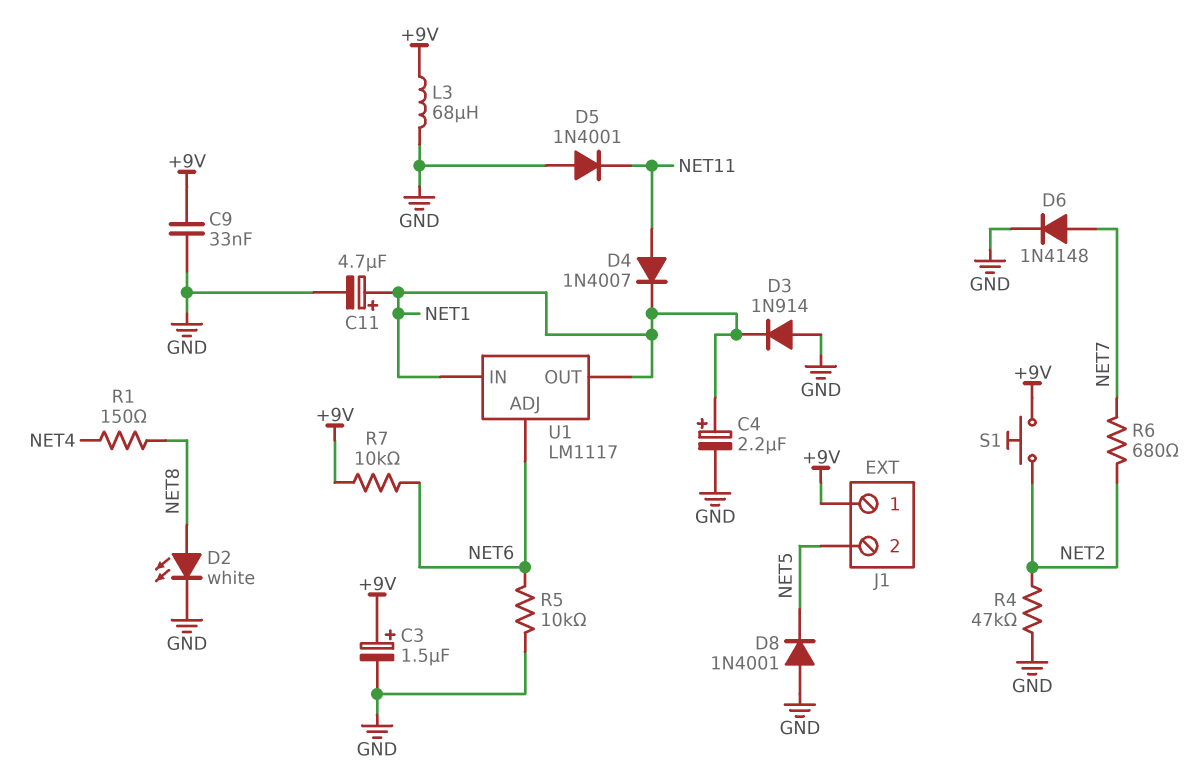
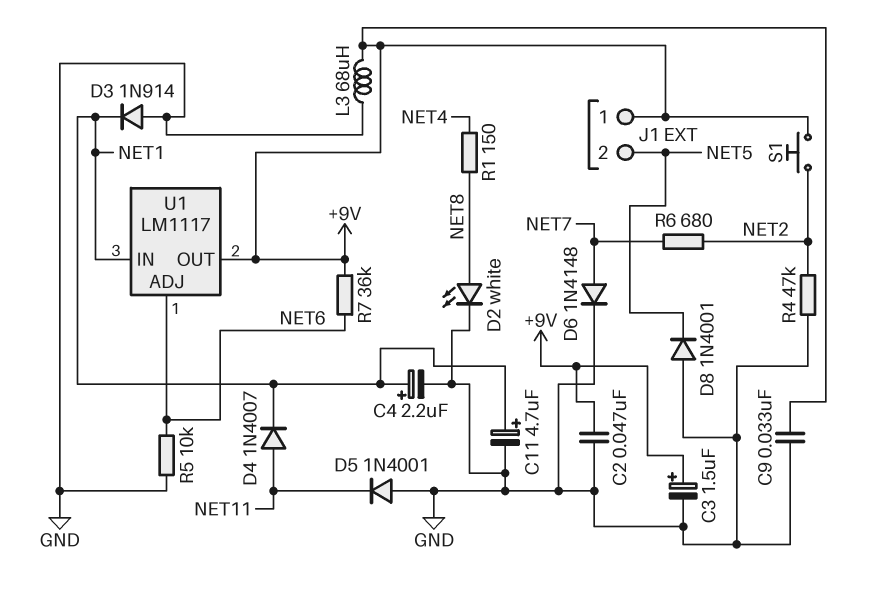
C2: none -> 47nF (+9V, GND)
R7: 10k (+9V, NET6) -> 36k (+9V, NET6)
U1 pin OUT: NET1 -> +9V

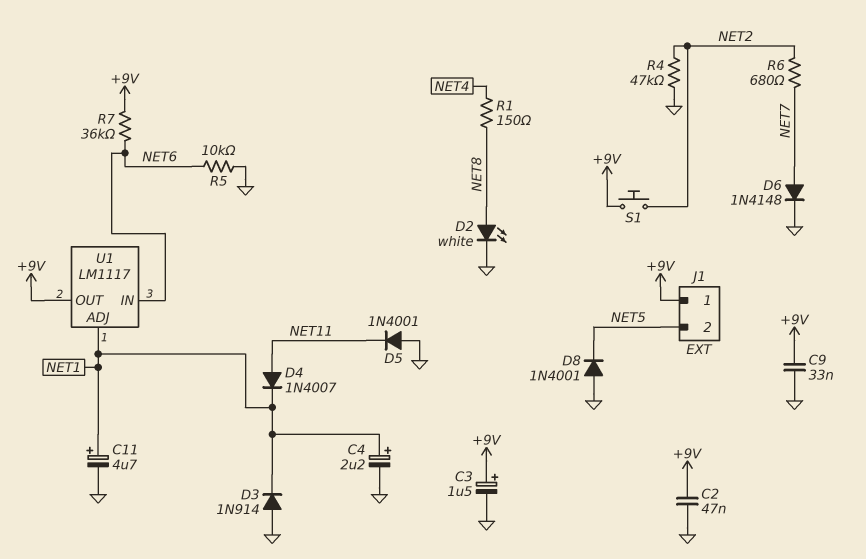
L3: 68uH (+9V, GND) -> none
U1 pin ADJ: NET6 -> NET1
U1 pin IN: NET1 -> NET6

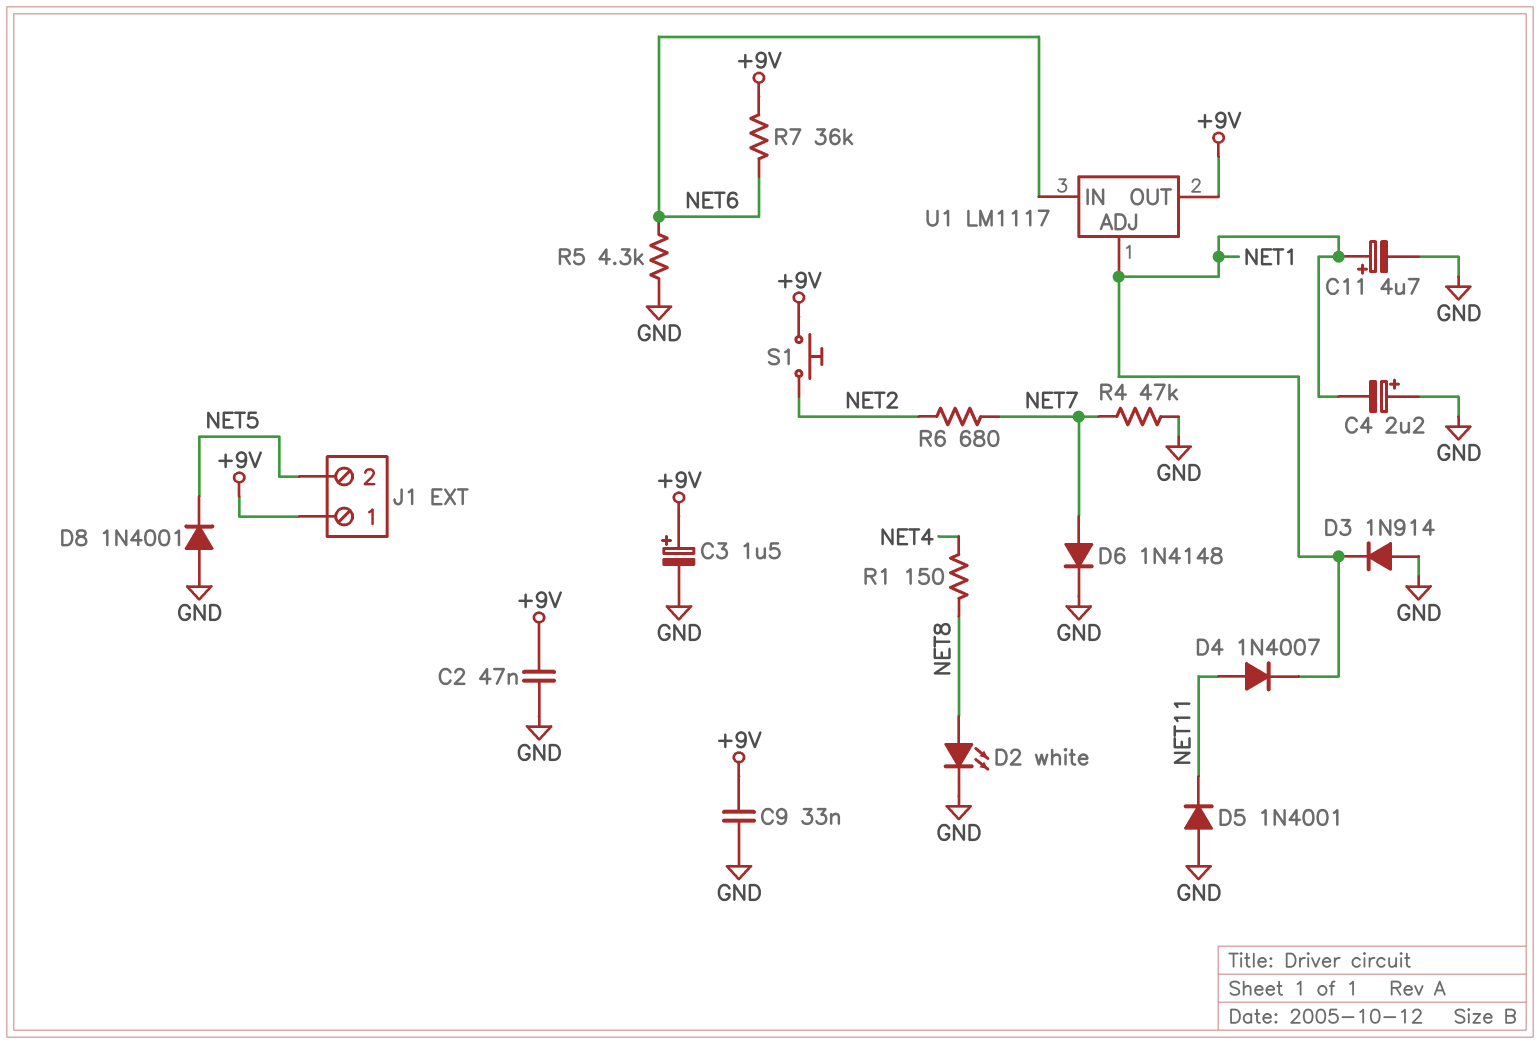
C4: 2.2uF (plus NET1, minus GND) -> 2.2uF (plus GND, minus NET1)
R4: 47k (GND, NET2) -> 47k (GND, NET7)
R5: 10k (GND, NET6) -> 4.3k (GND, NET6)

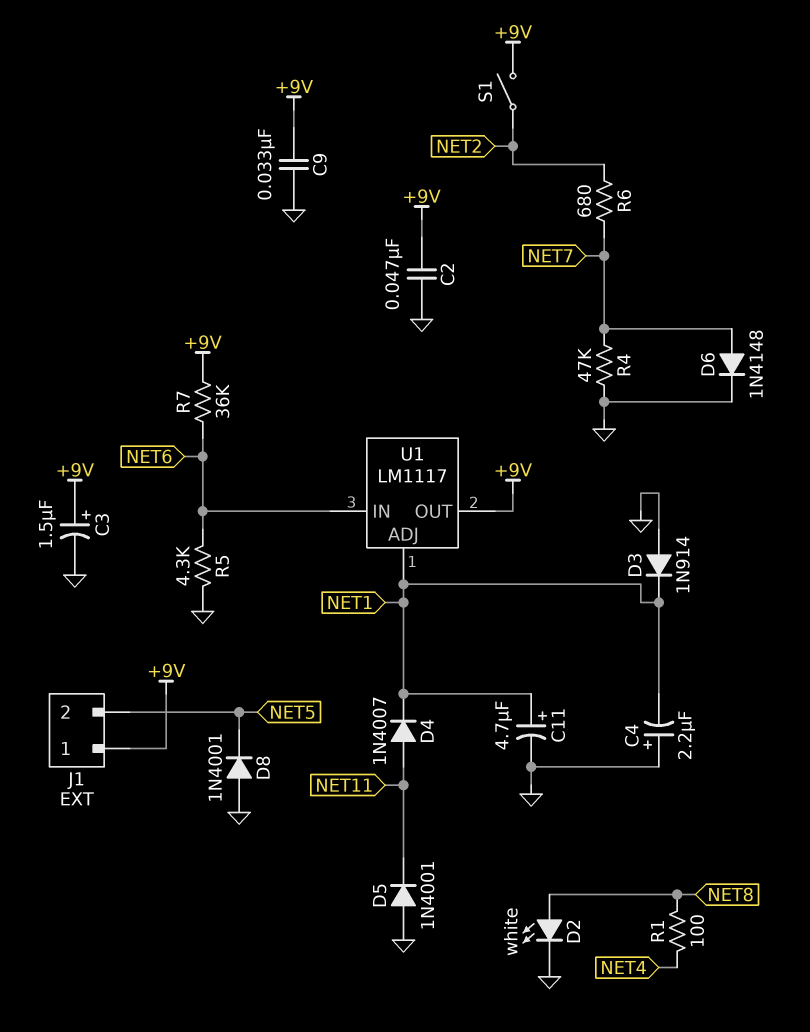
R1: 150 (NET4, NET8) -> 100 (NET4, NET8)
S1: button (+9V, NET2) -> switch (+9V, NET2)

